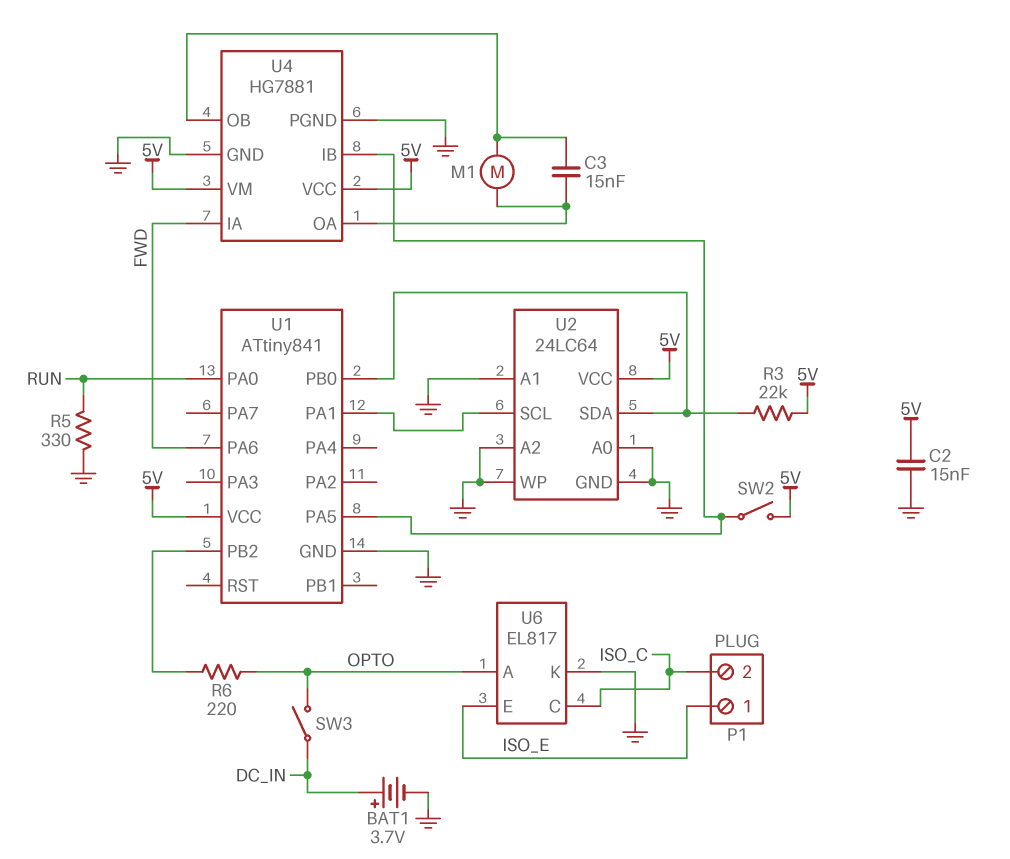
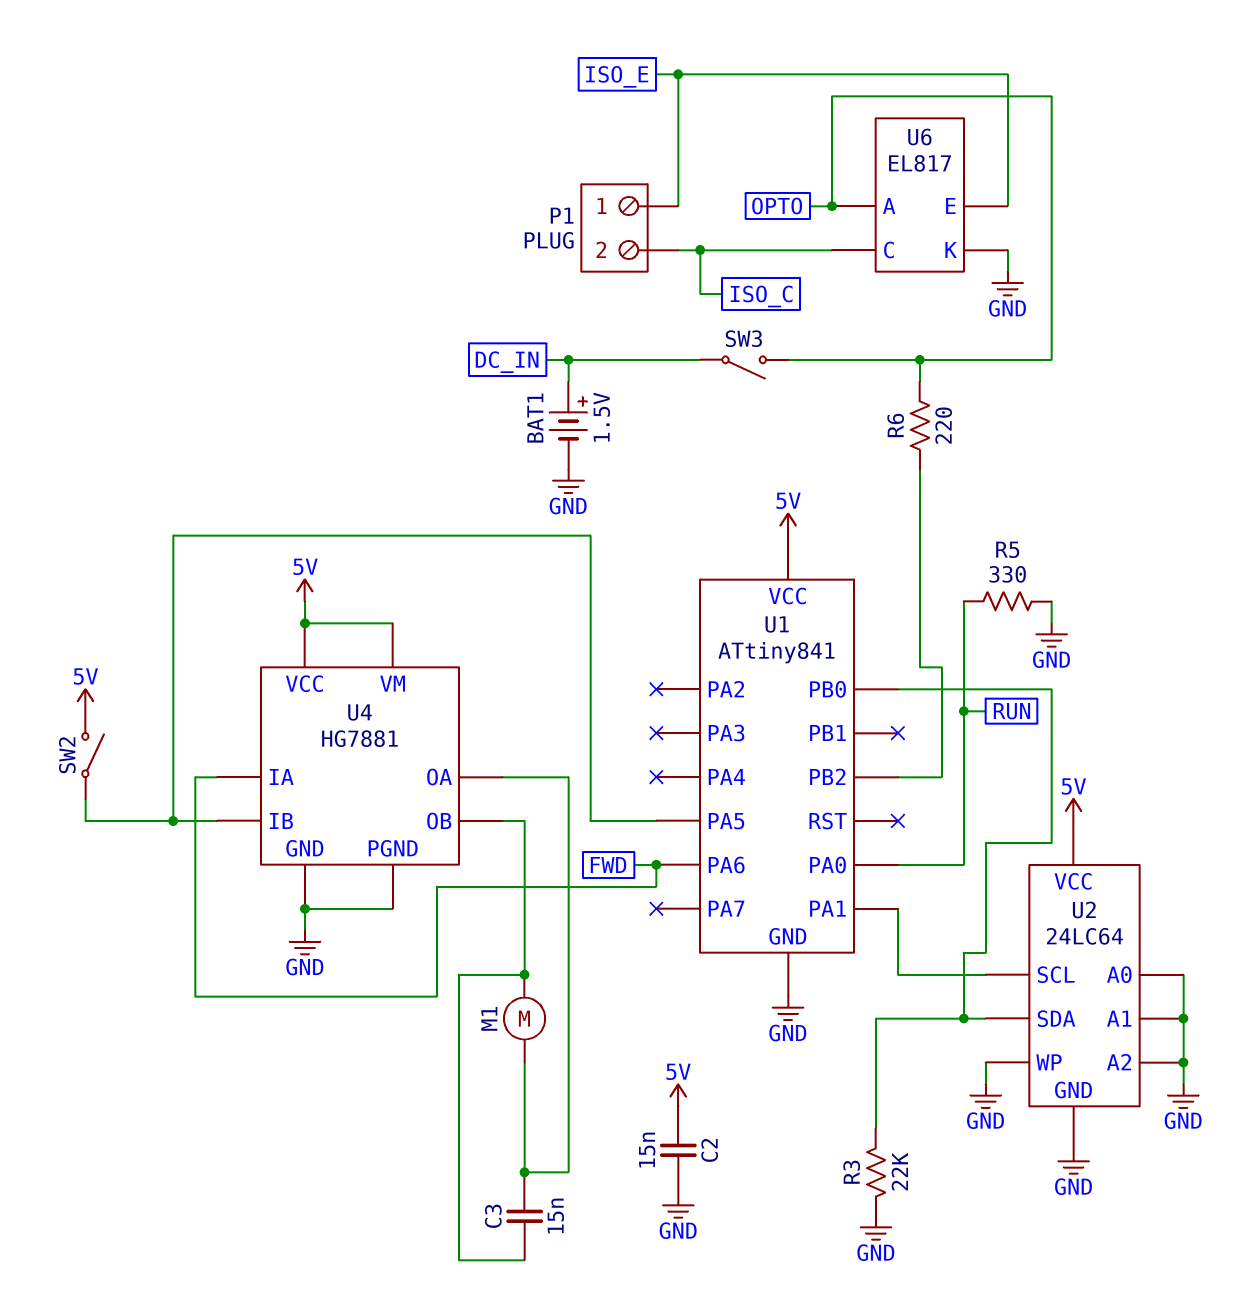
BAT1: 3.7V (plus DC_IN, minus GND) -> 1.5V (plus DC_IN, minus GND)
R3: 22k (5V, U1/PB0) -> 22k (GND, U1/PB0)

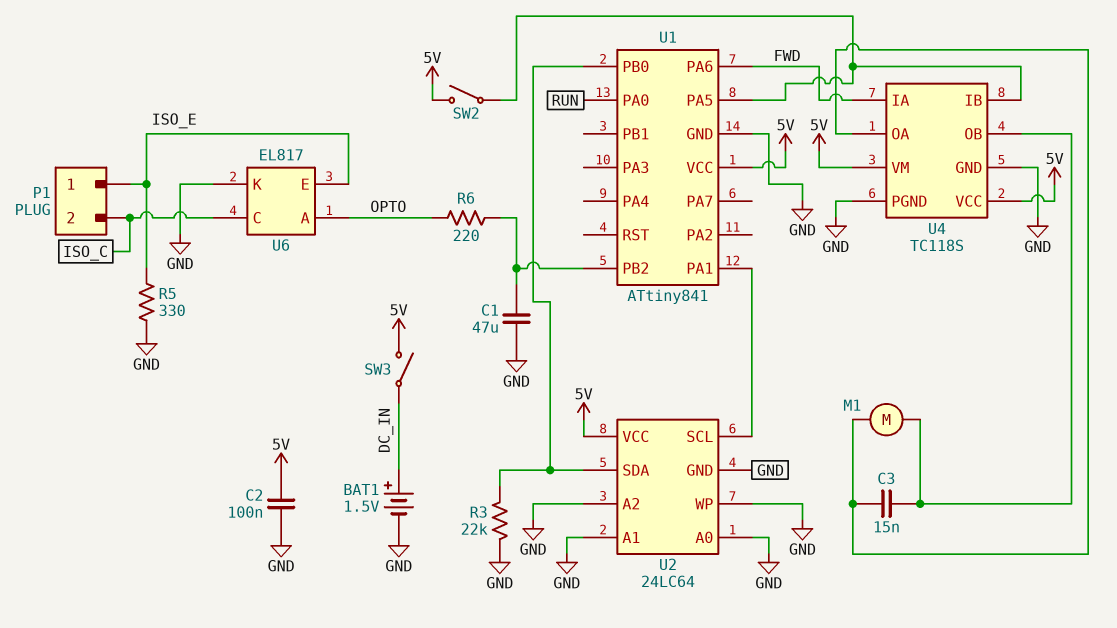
C1: none -> 47uF (GND, U1/PB2)
C2: 15nF (5V, GND) -> 100nF (5V, GND)
R5: 330 (GND, RUN) -> 330 (GND, ISO_E)
SW3: switch (DC_IN, OPTO) -> switch (5V, DC_IN)
U4: HG7881 -> TC118S

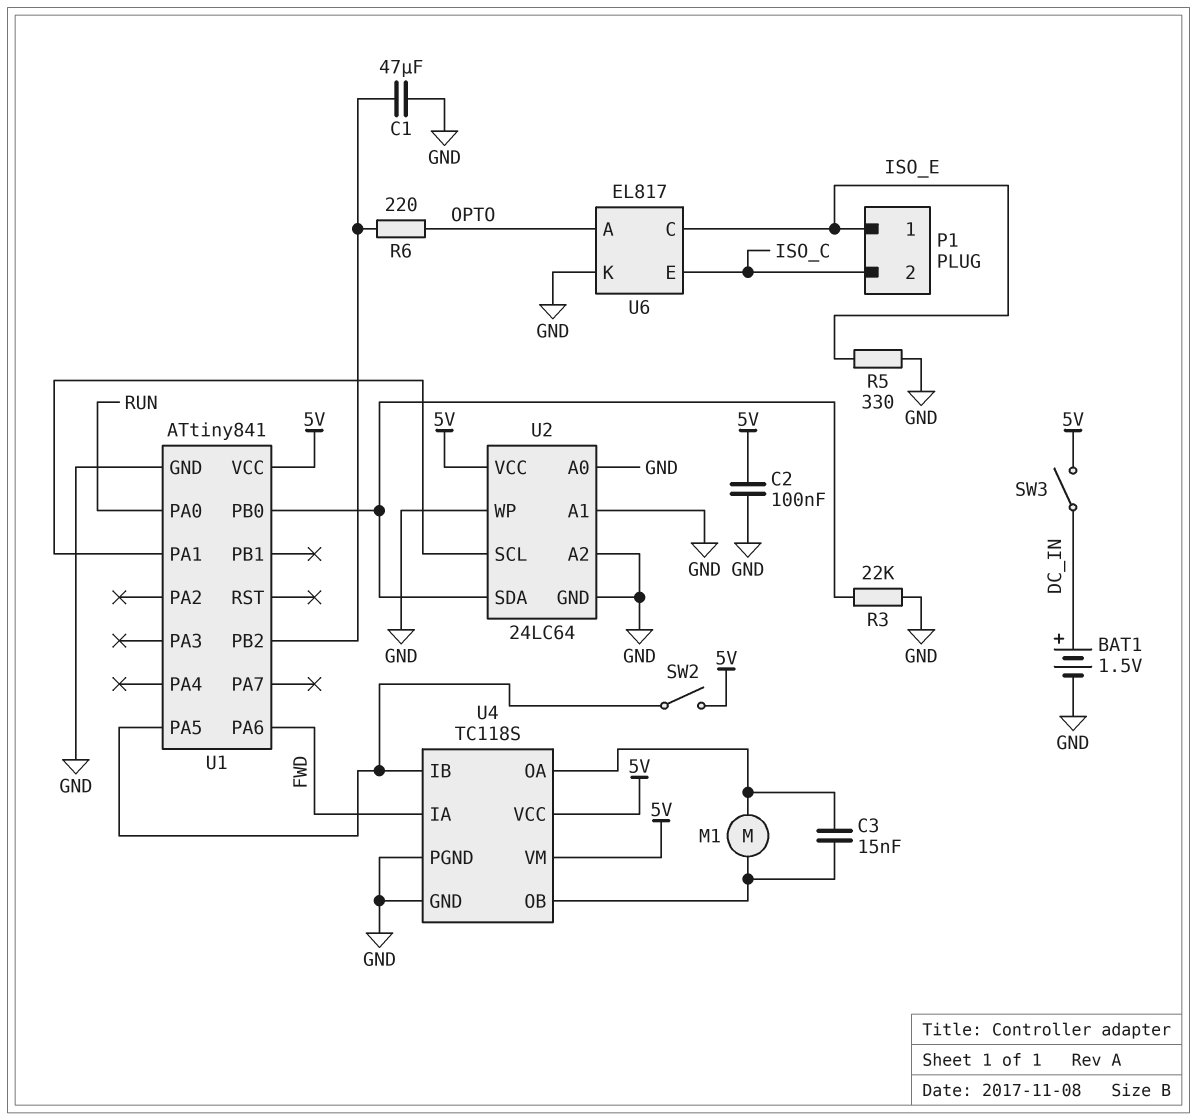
U6 pin C: ISO_C -> ISO_E
U6 pin E: ISO_E -> ISO_C

